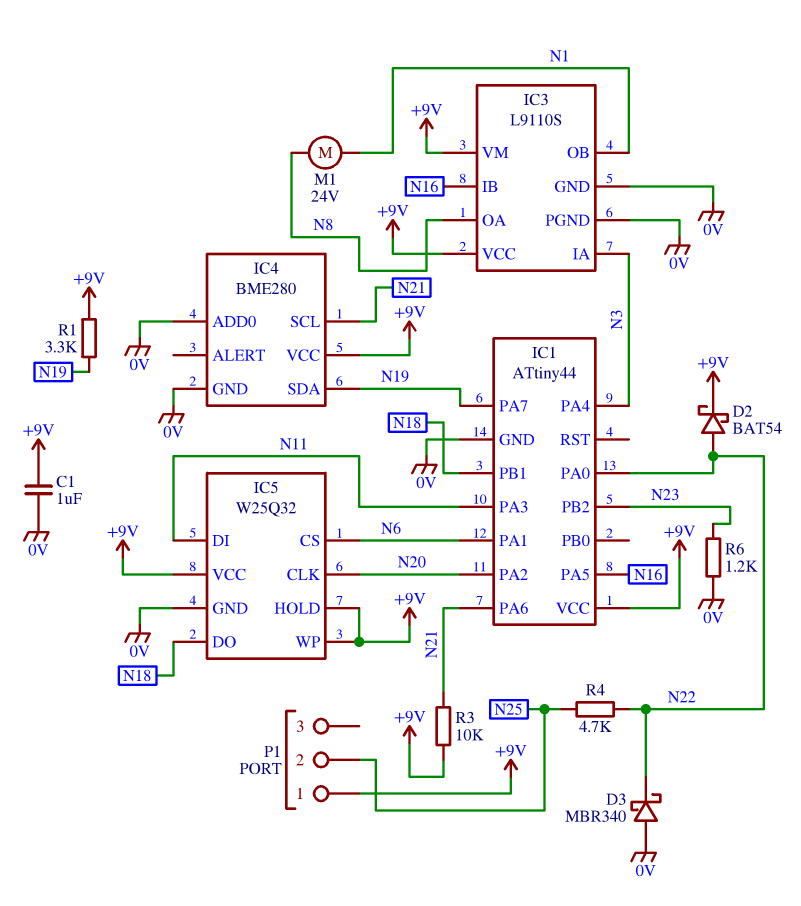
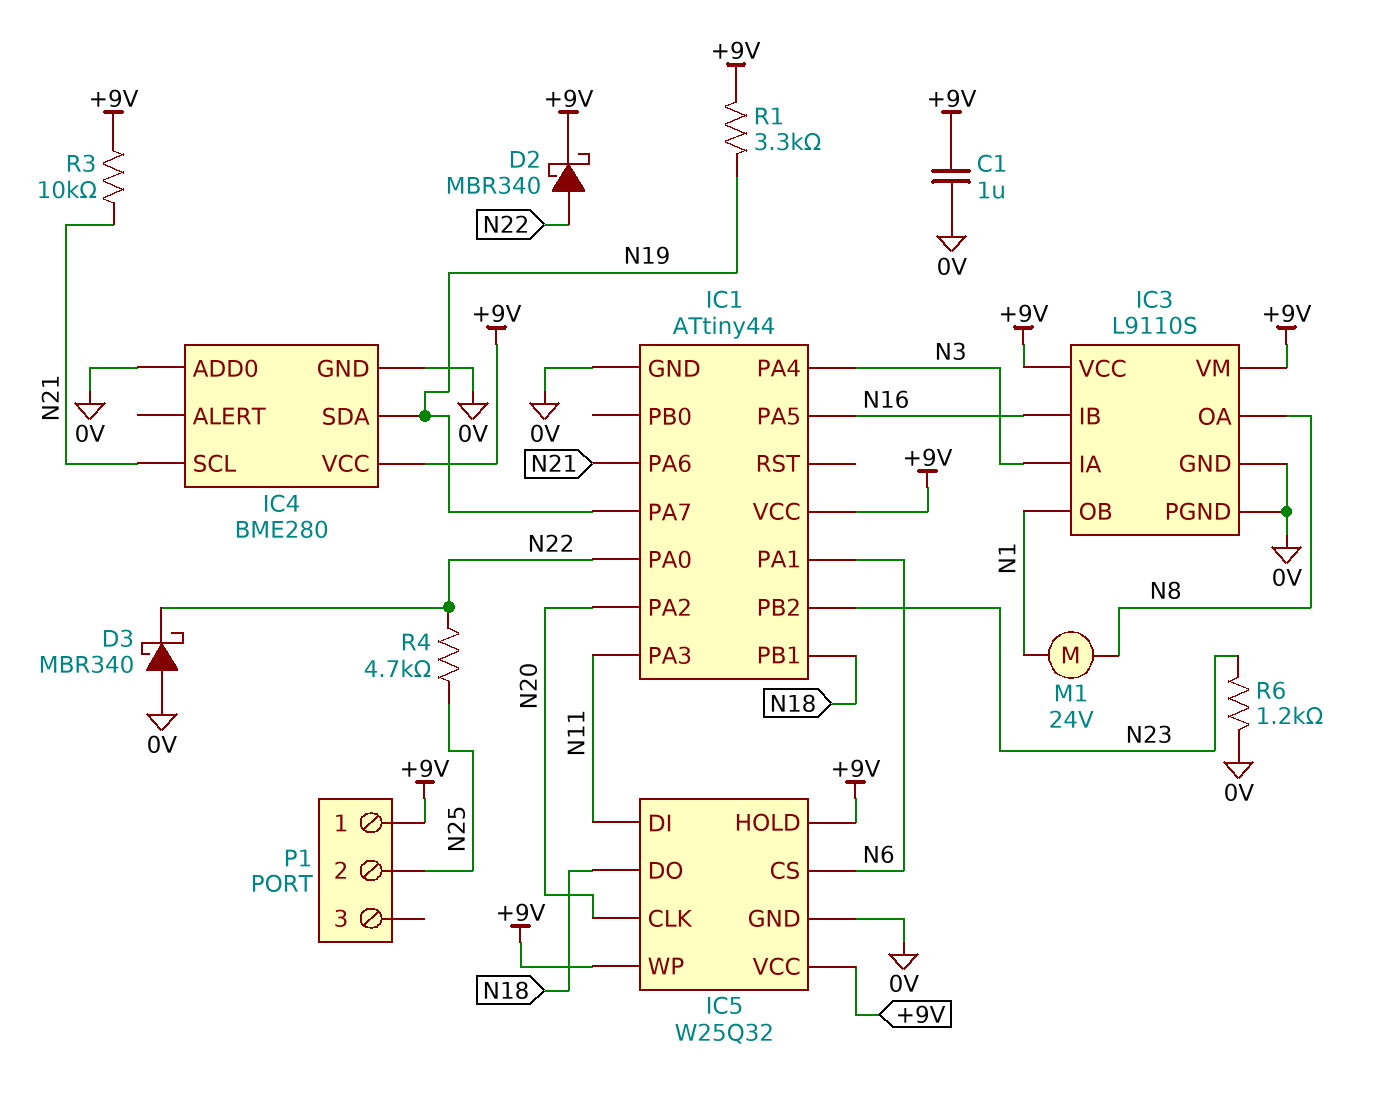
D2: schottky BAT54 (A N22, K +9V) -> schottky MBR340 (A N22, K +9V)

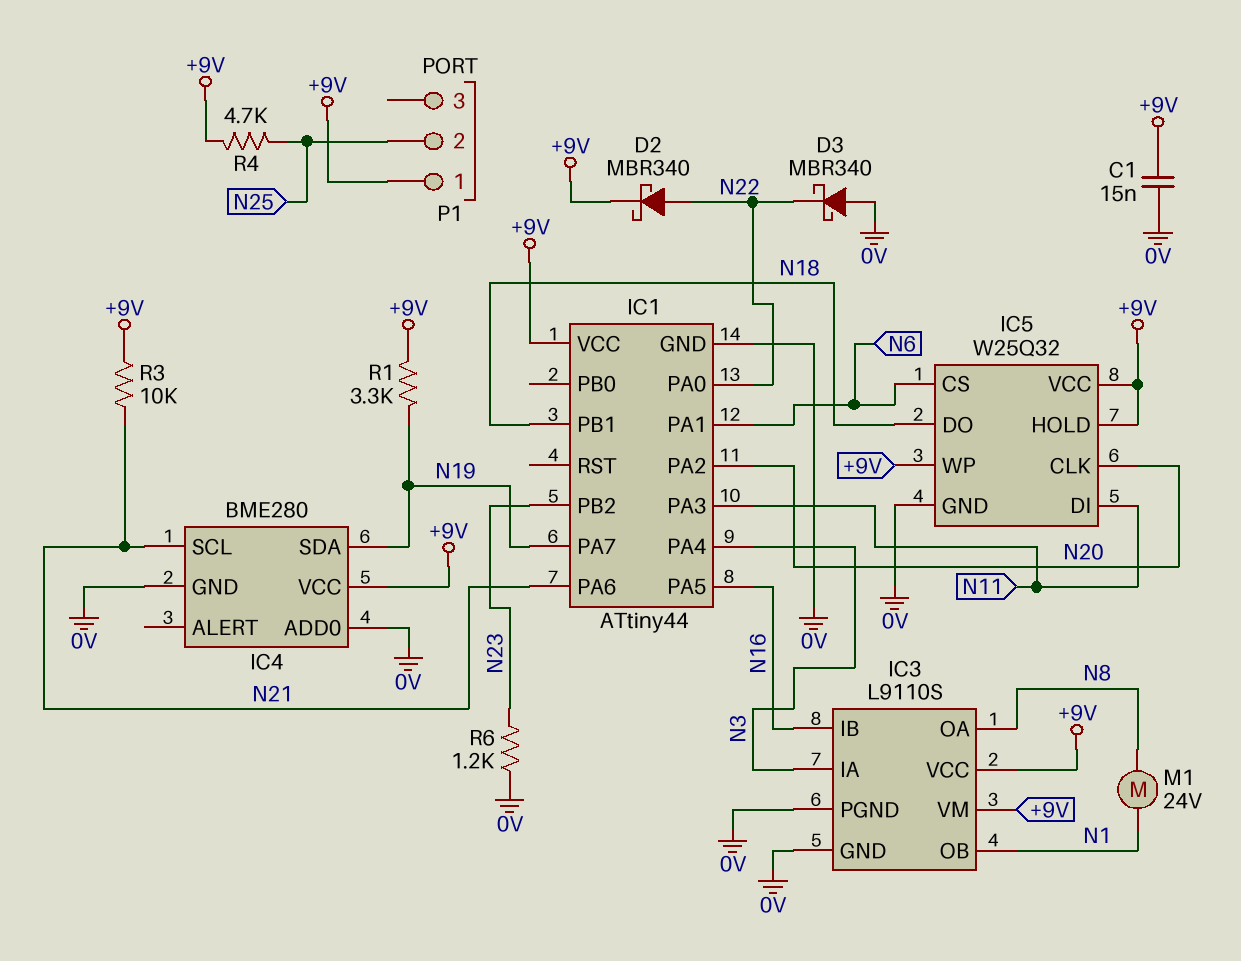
C1: 1uF (+9V, 0V) -> 15nF (+9V, 0V)
R4: 4.7k (N22, N25) -> 4.7k (+9V, N25)

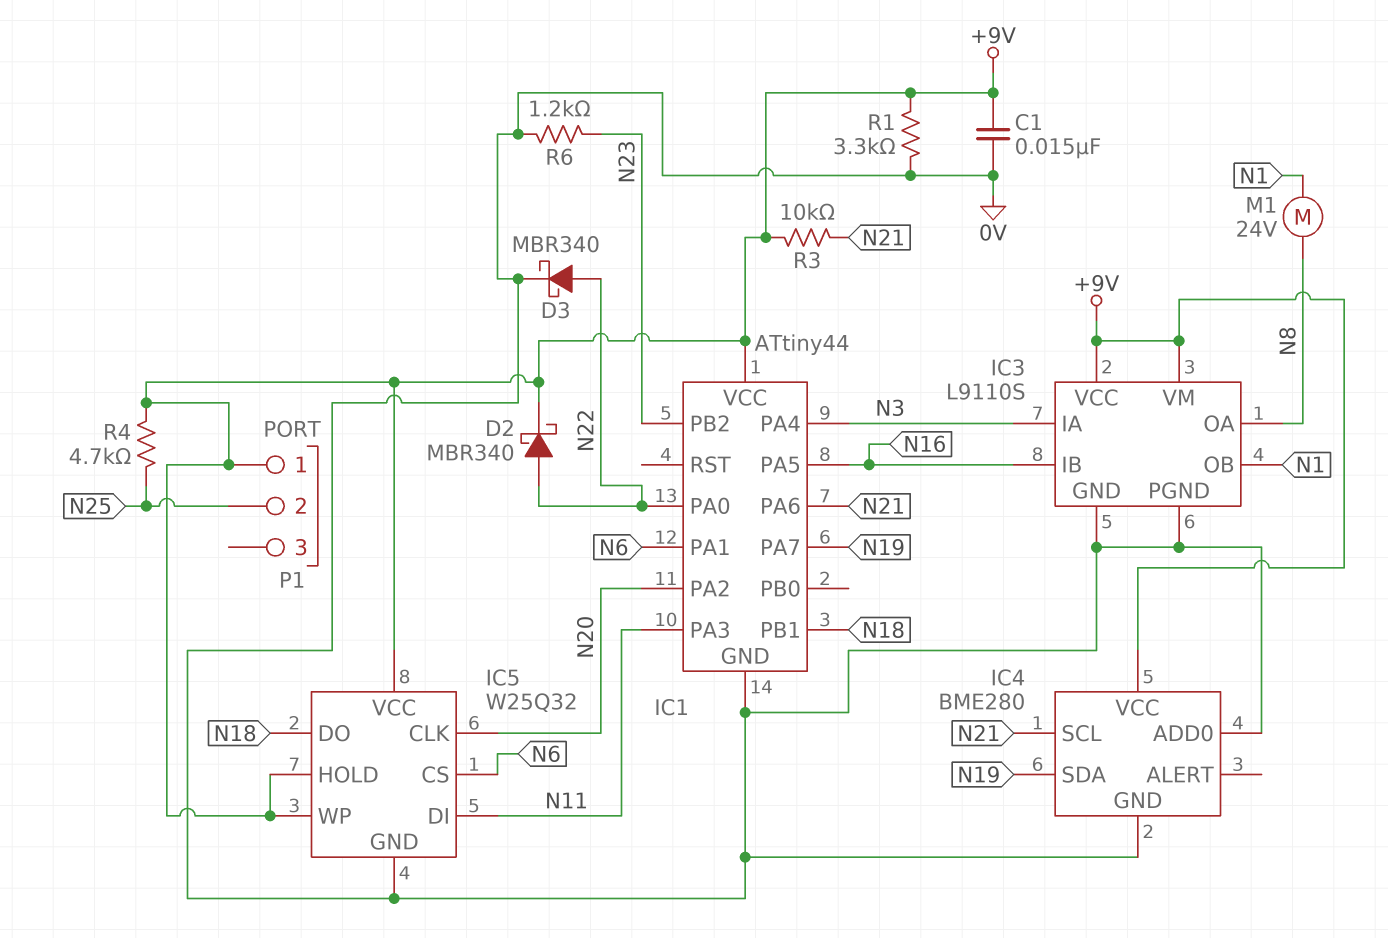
D3: schottky MBR340 (A 0V, K N22) -> schottky MBR340 (A N22, K 0V)
R1: 3.3k (+9V, N19) -> 3.3k (+9V, 0V)

